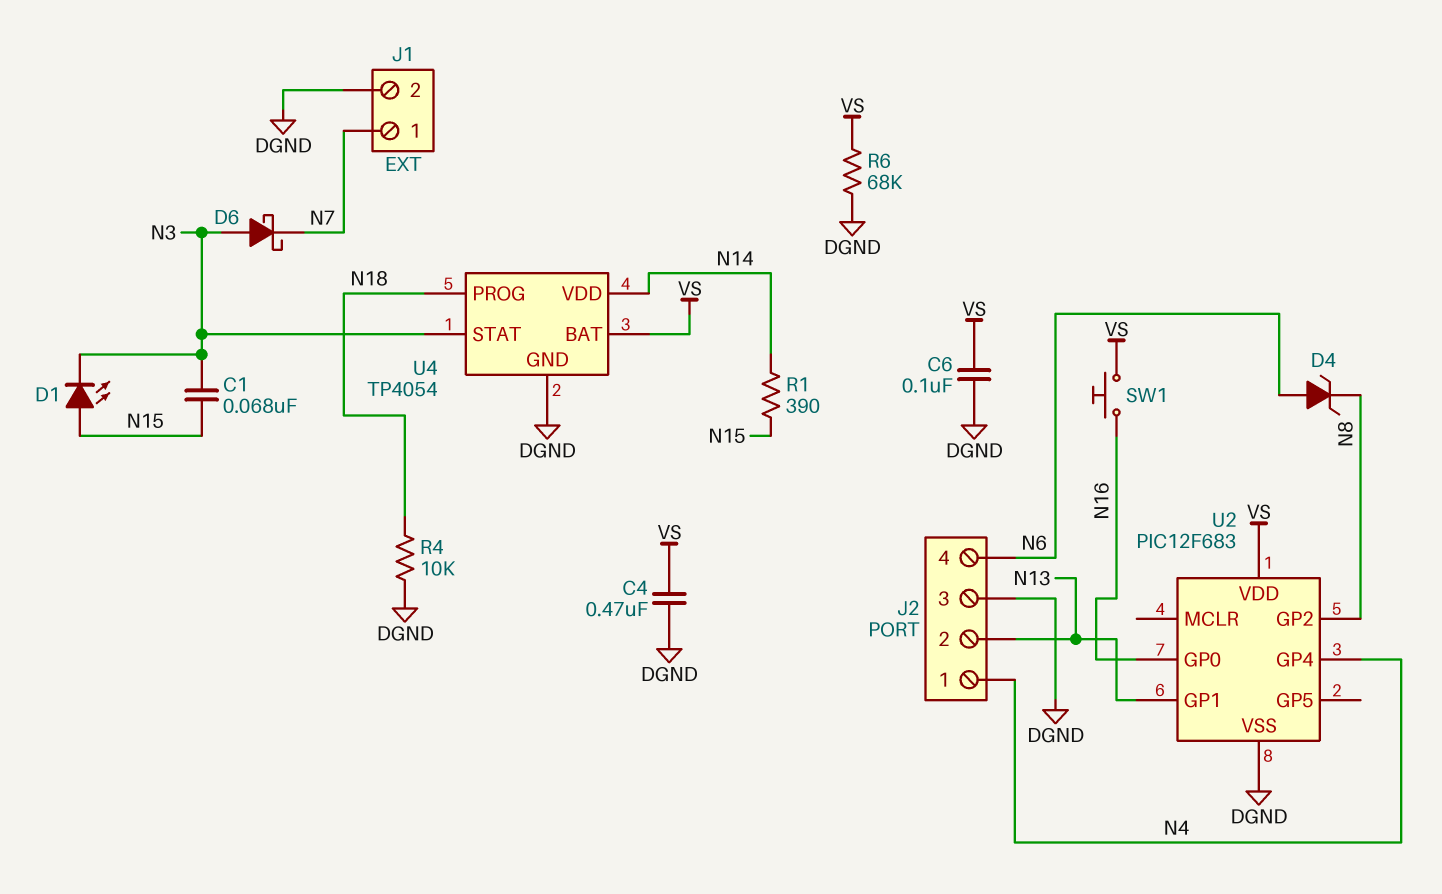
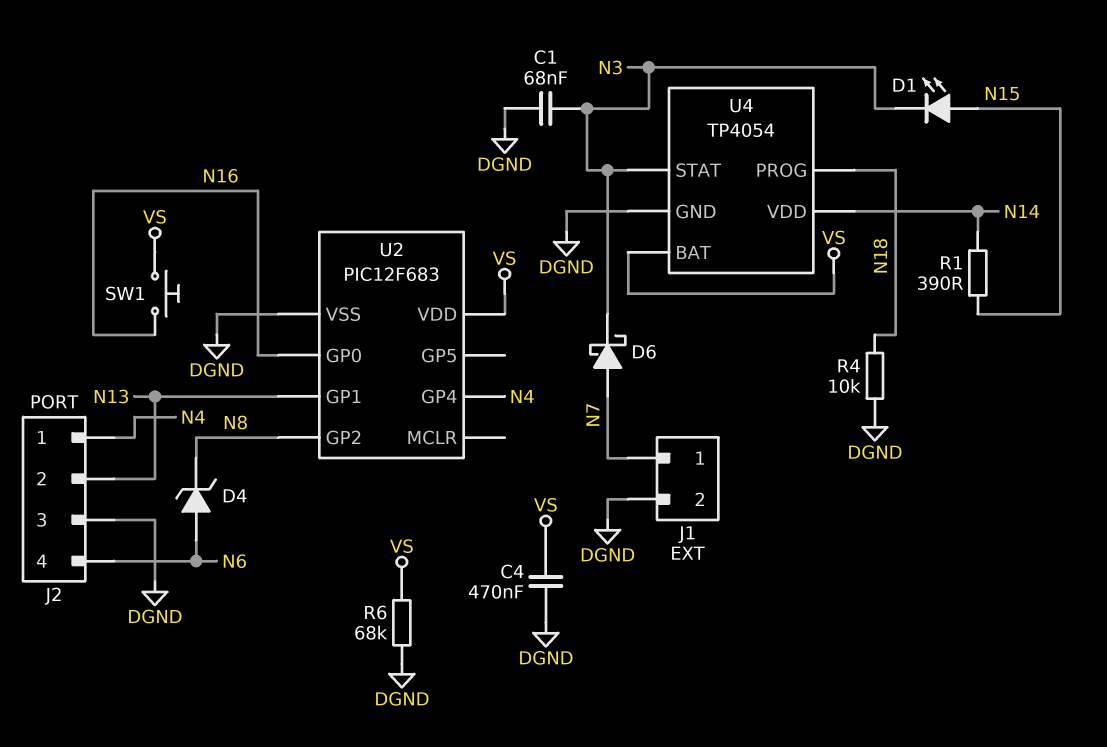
C1: 68nF (N3, N15) -> 68nF (DGND, N3)
C6: 100nF (DGND, VS) -> none
D6: schottky (A N3, K N7) -> schottky (A N7, K N3)

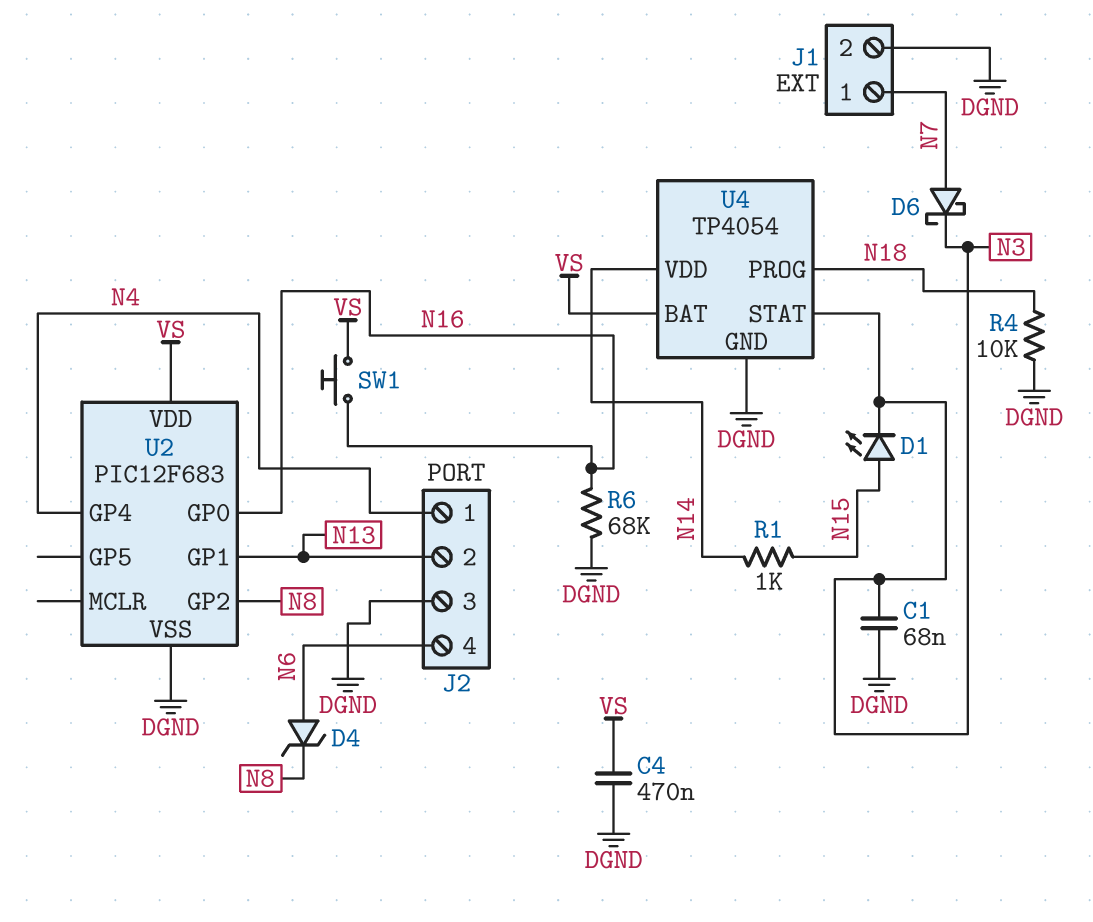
R1: 390 (N14, N15) -> 1k (N14, N15)
R6: 68k (DGND, VS) -> 68k (DGND, N16)

